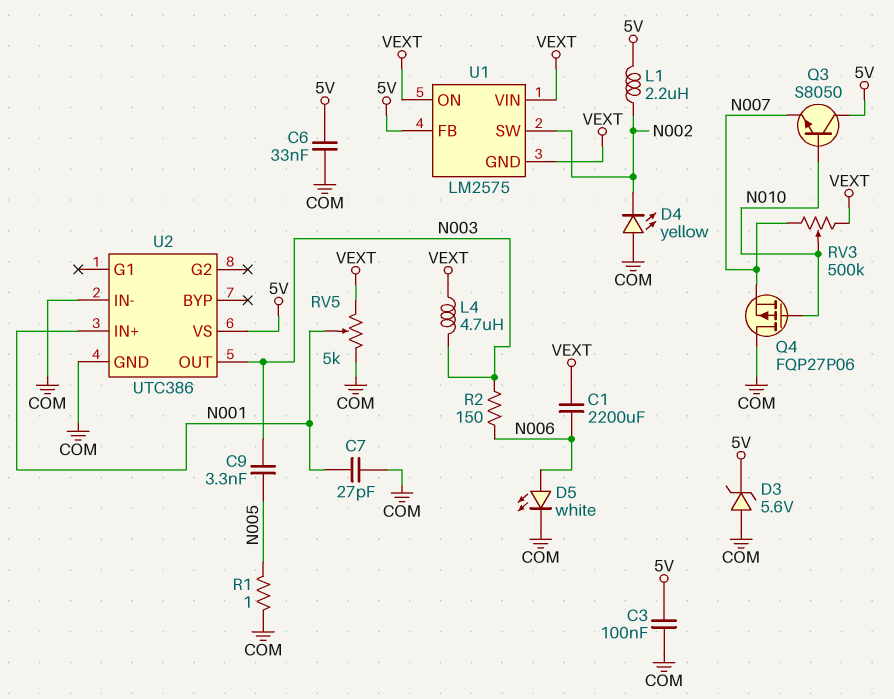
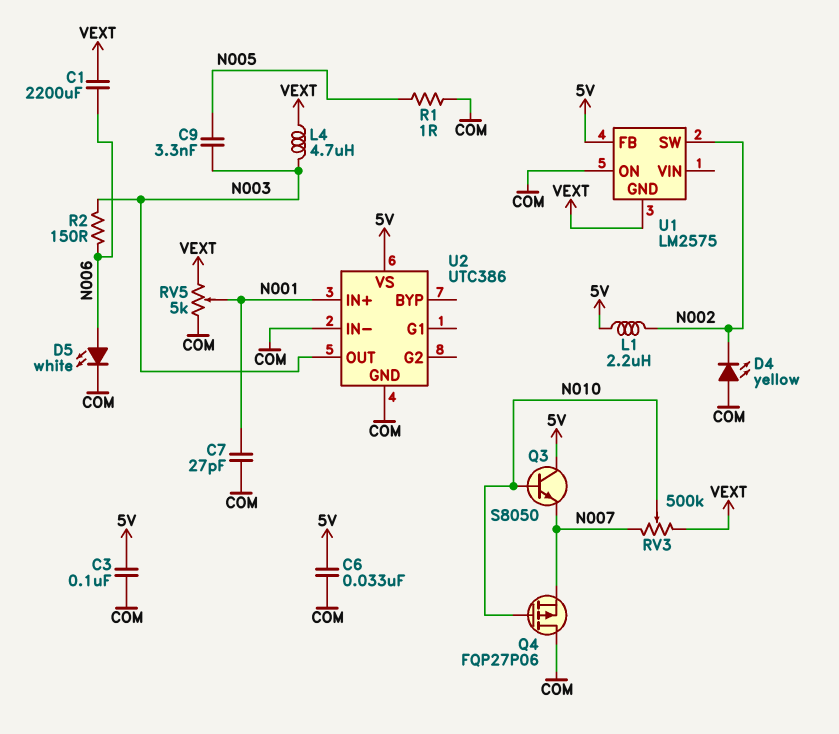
D3: zener 5.6V (A COM, K 5V) -> none
U1 pin ON: VEXT -> COM
U1 pin VIN: VEXT -> none

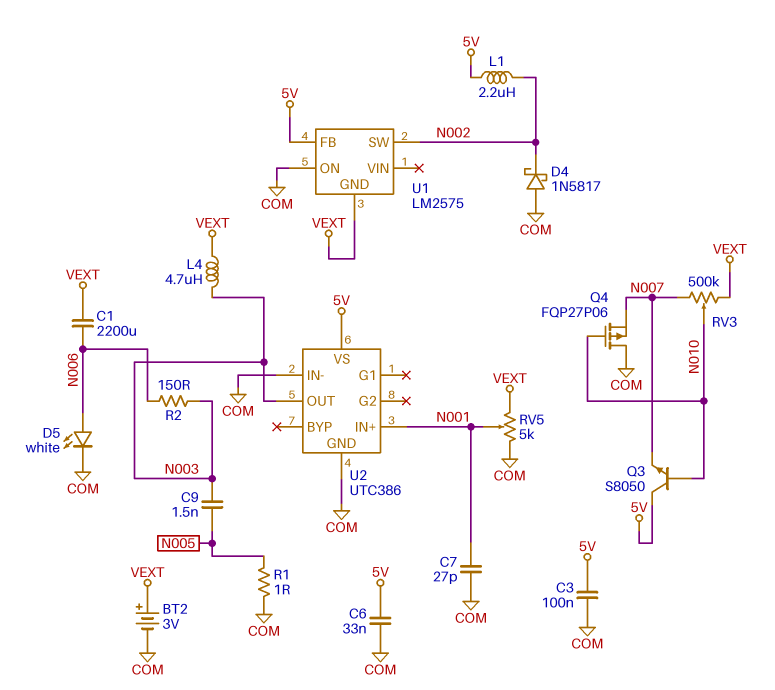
BT2: none -> 3V (plus VEXT, minus COM)
C9: 3.3nF (N003, N005) -> 1.5nF (N003, N005)
D4: LED yellow (A COM, K N002) -> schottky 1N5817 (A COM, K N002)

